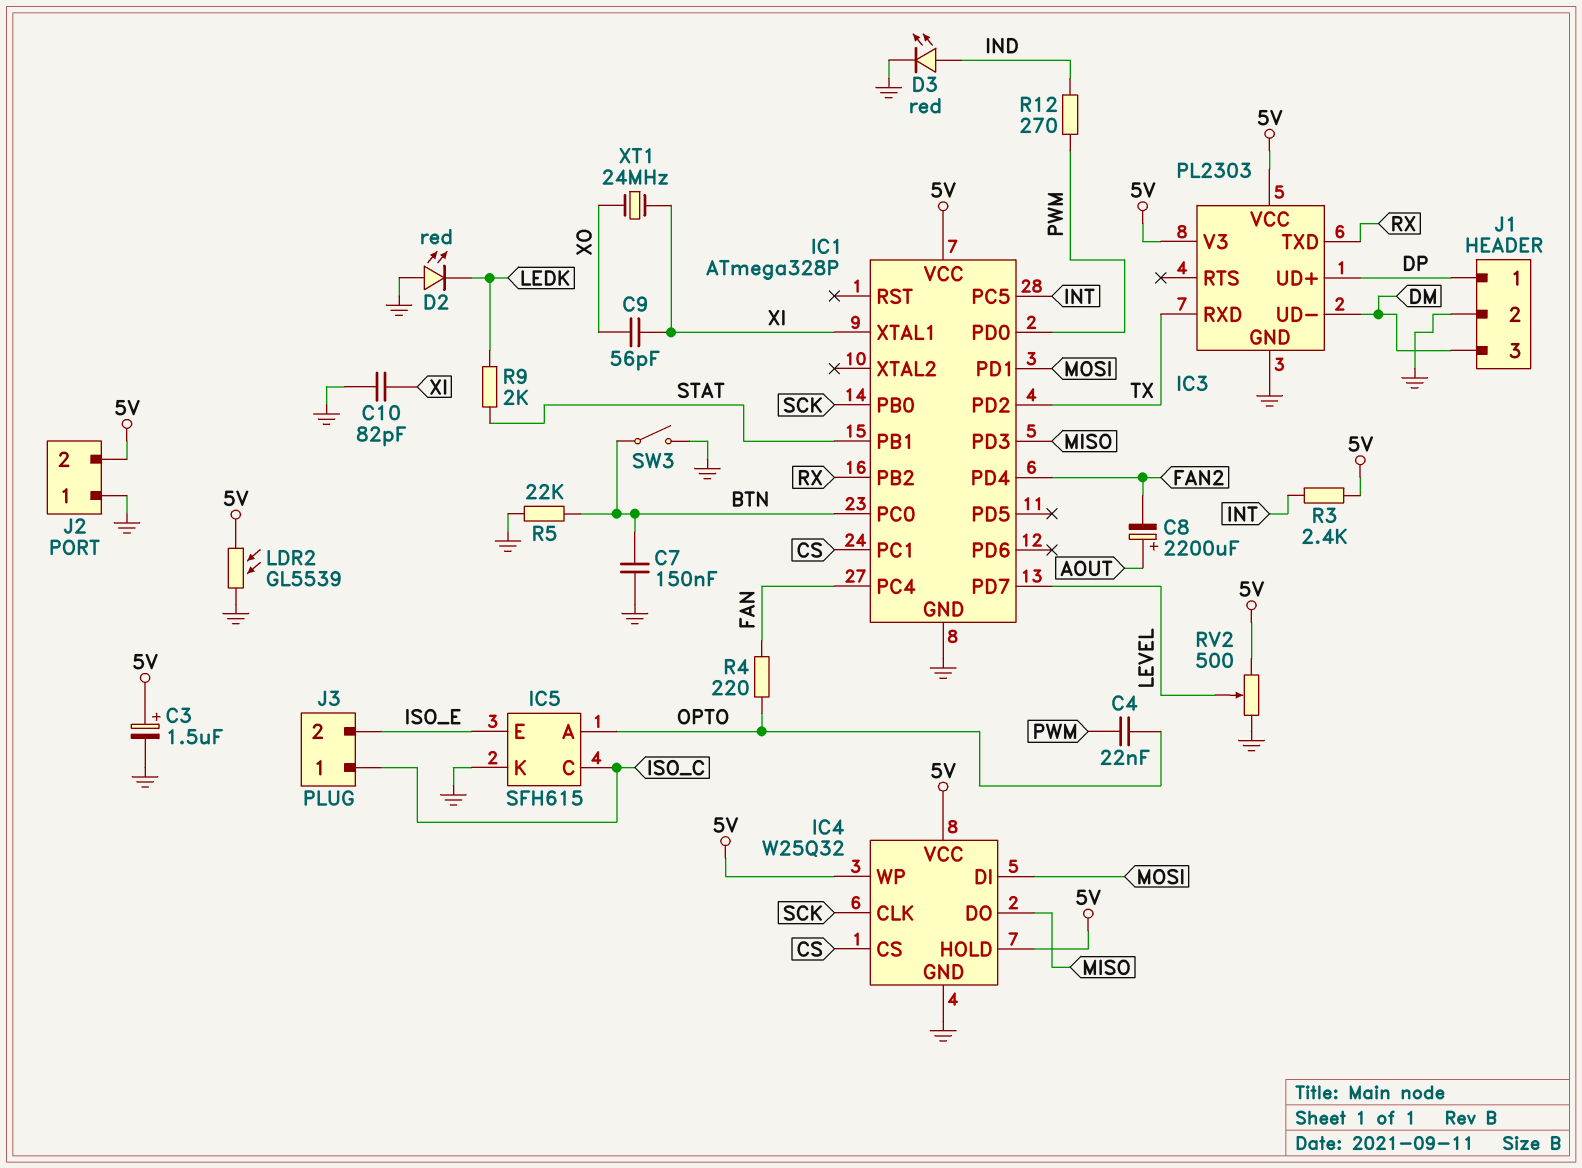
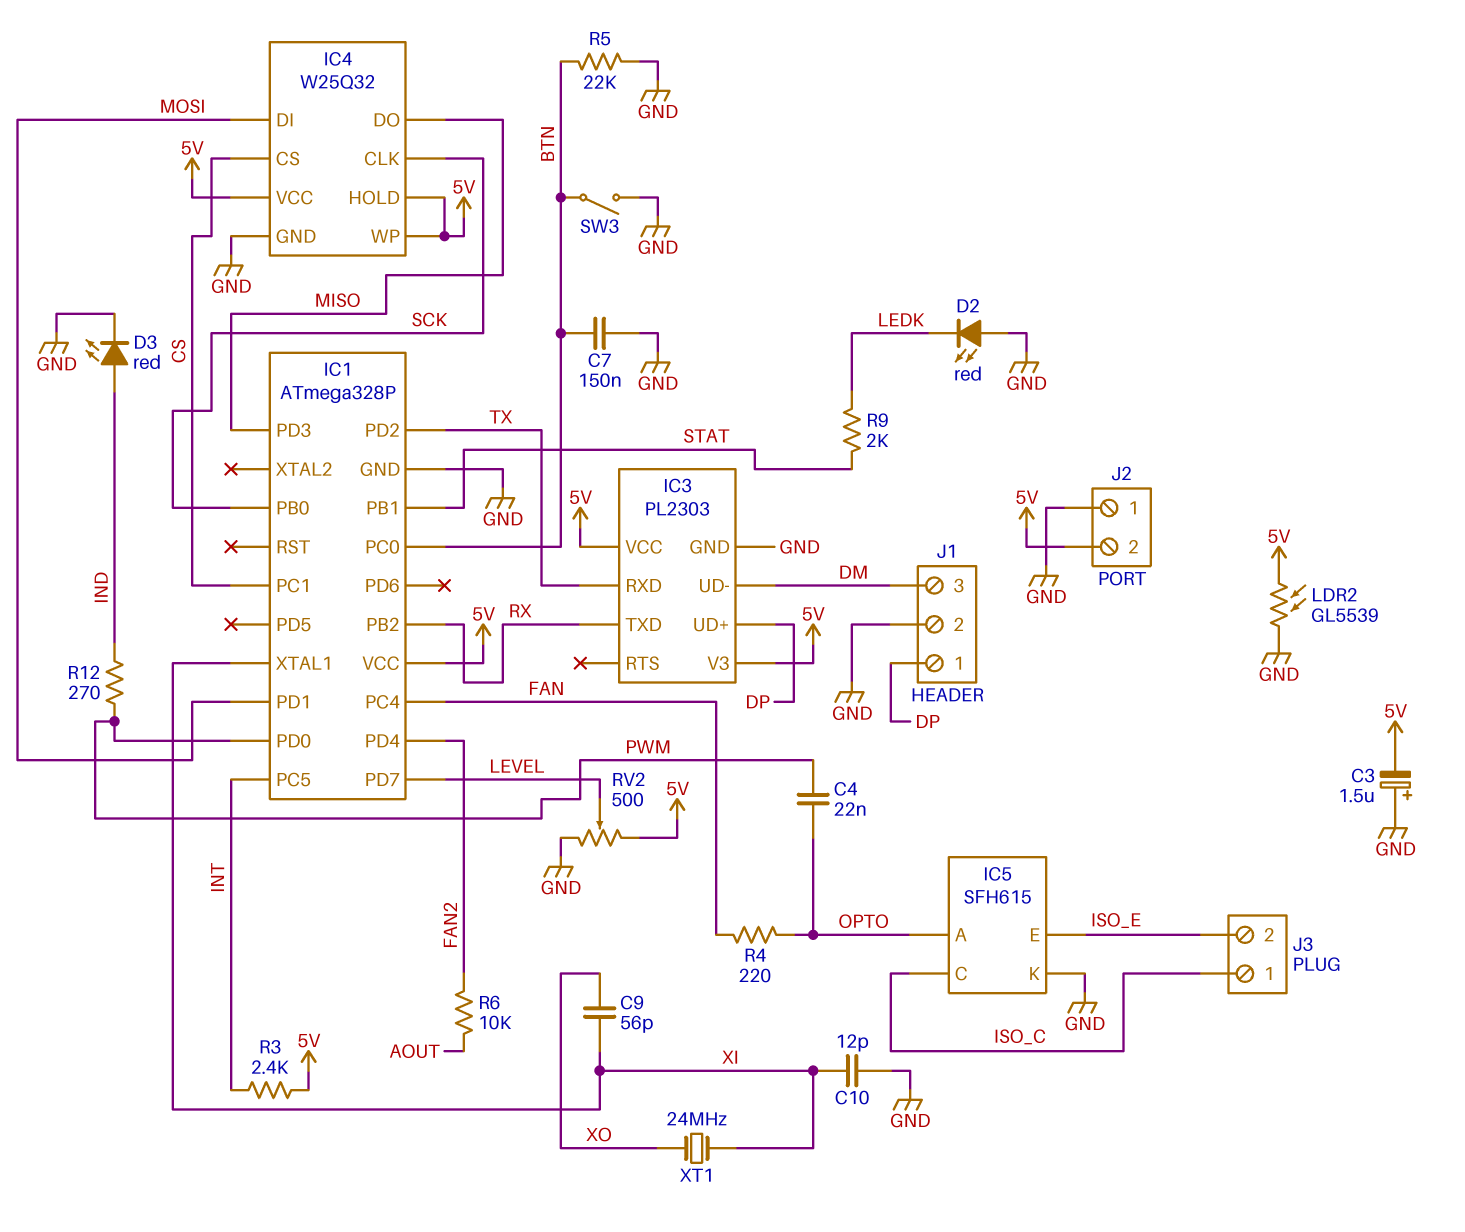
C3: 1.5uF (plus 5V, minus GND) -> 1.5uF (plus GND, minus 5V)
C8: 2200uF (plus AOUT, minus FAN2) -> none
C10: 82pF (GND, XI) -> 12pF (GND, XI)
R6: none -> 10k (AOUT, FAN2)

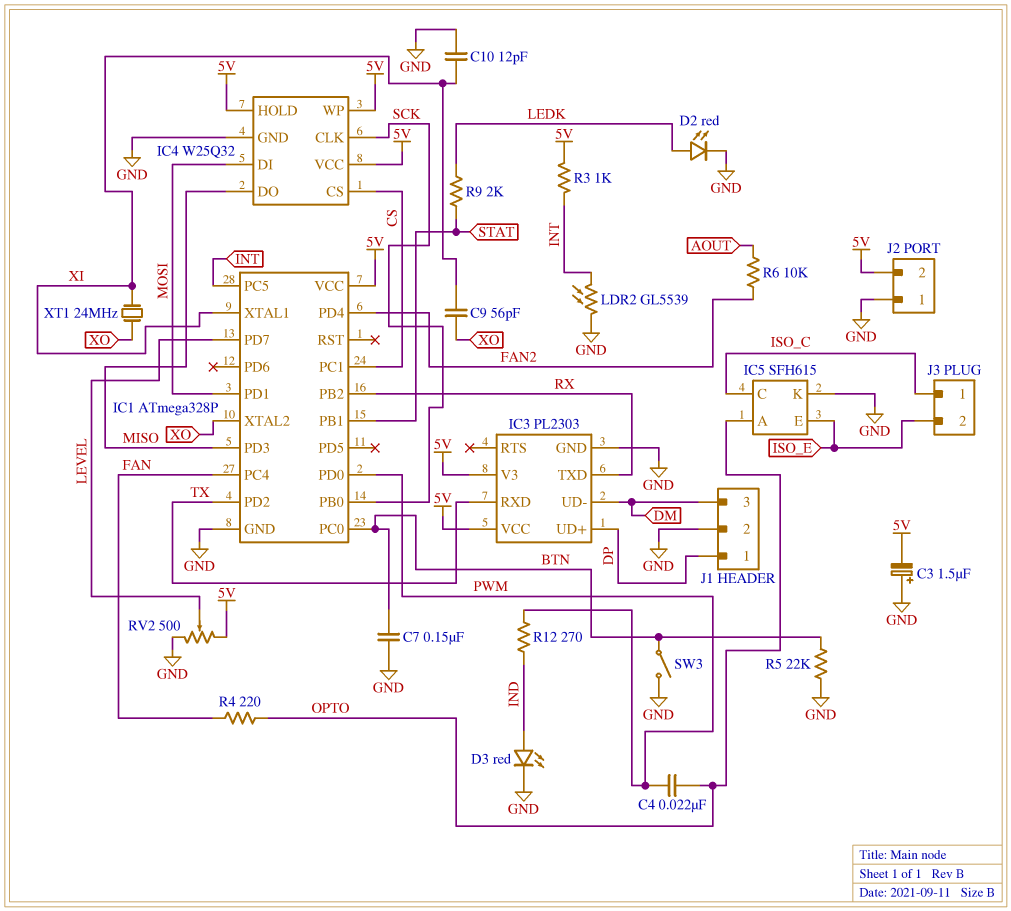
D2: LED red (A GND, K LEDK) -> LED red (A LEDK, K GND)
IC1 pin XTAL2: none -> XO
LDR2: GL5539 (5V, GND) -> GL5539 (GND, INT)
R3: 2.4k (5V, INT) -> 1k (5V, INT)

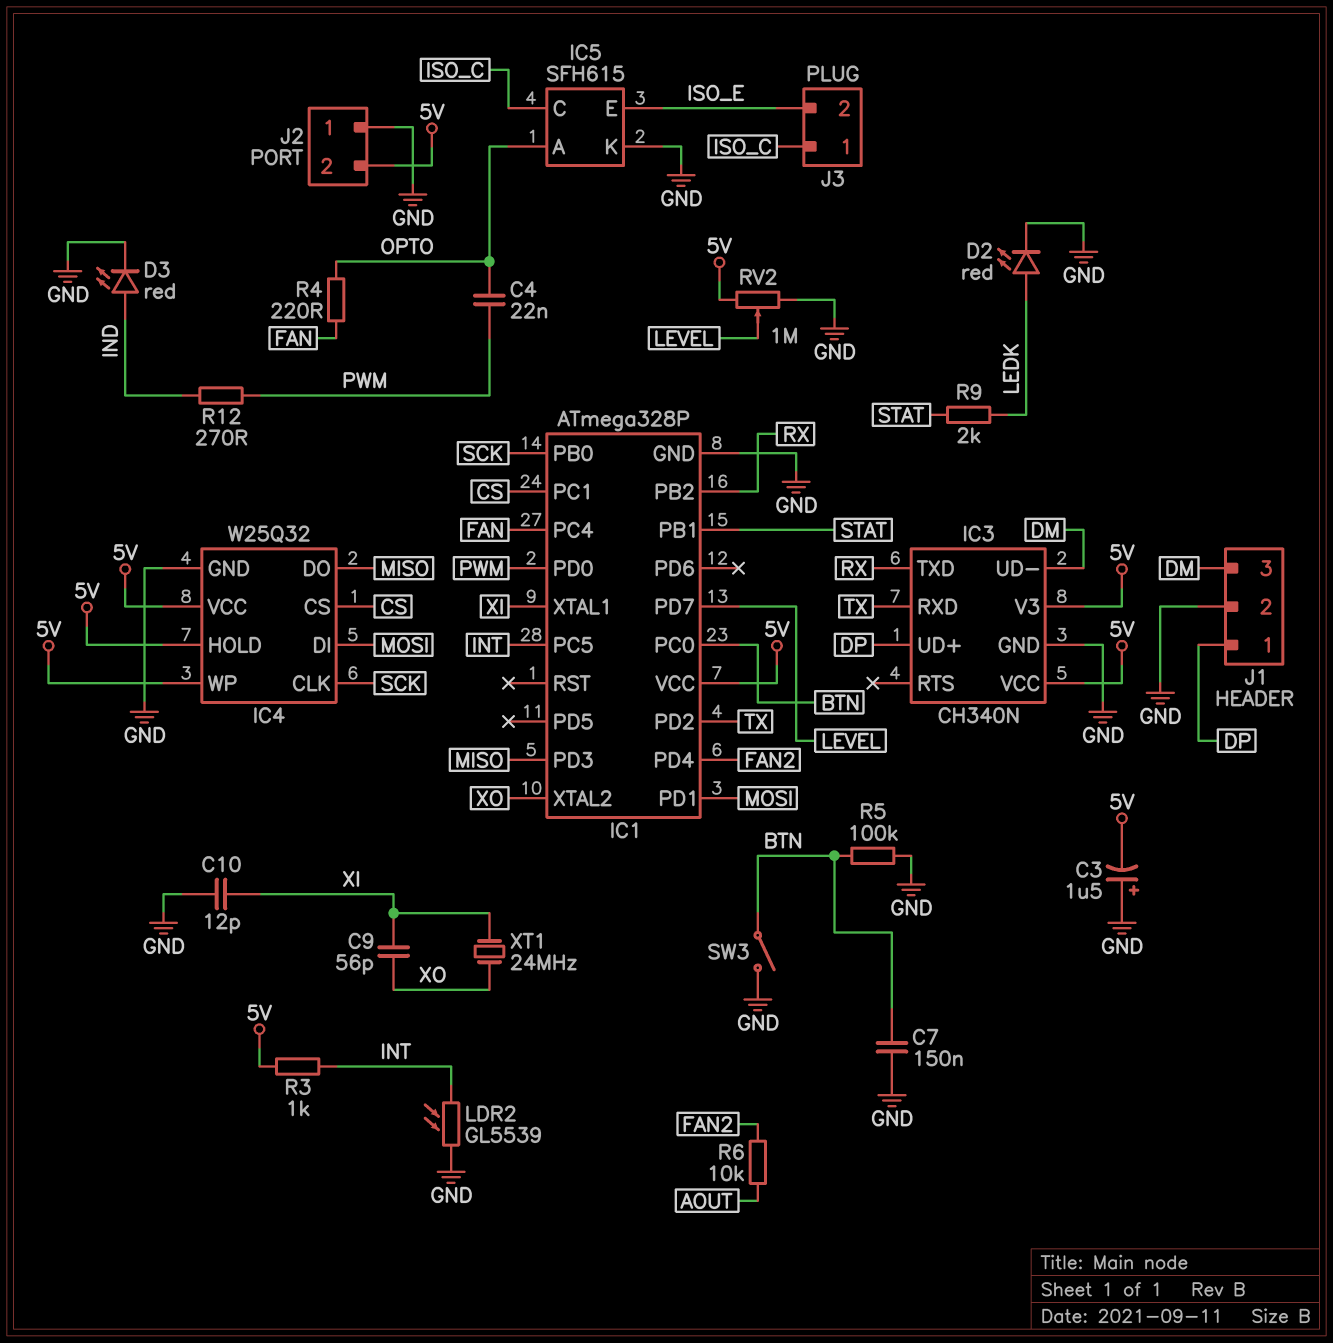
IC3: PL2303 -> CH340N
R5: 22k (BTN, GND) -> 100k (BTN, GND)
RV2: 500 (5V, GND, wiper LEVEL) -> 1M (5V, GND, wiper LEVEL)

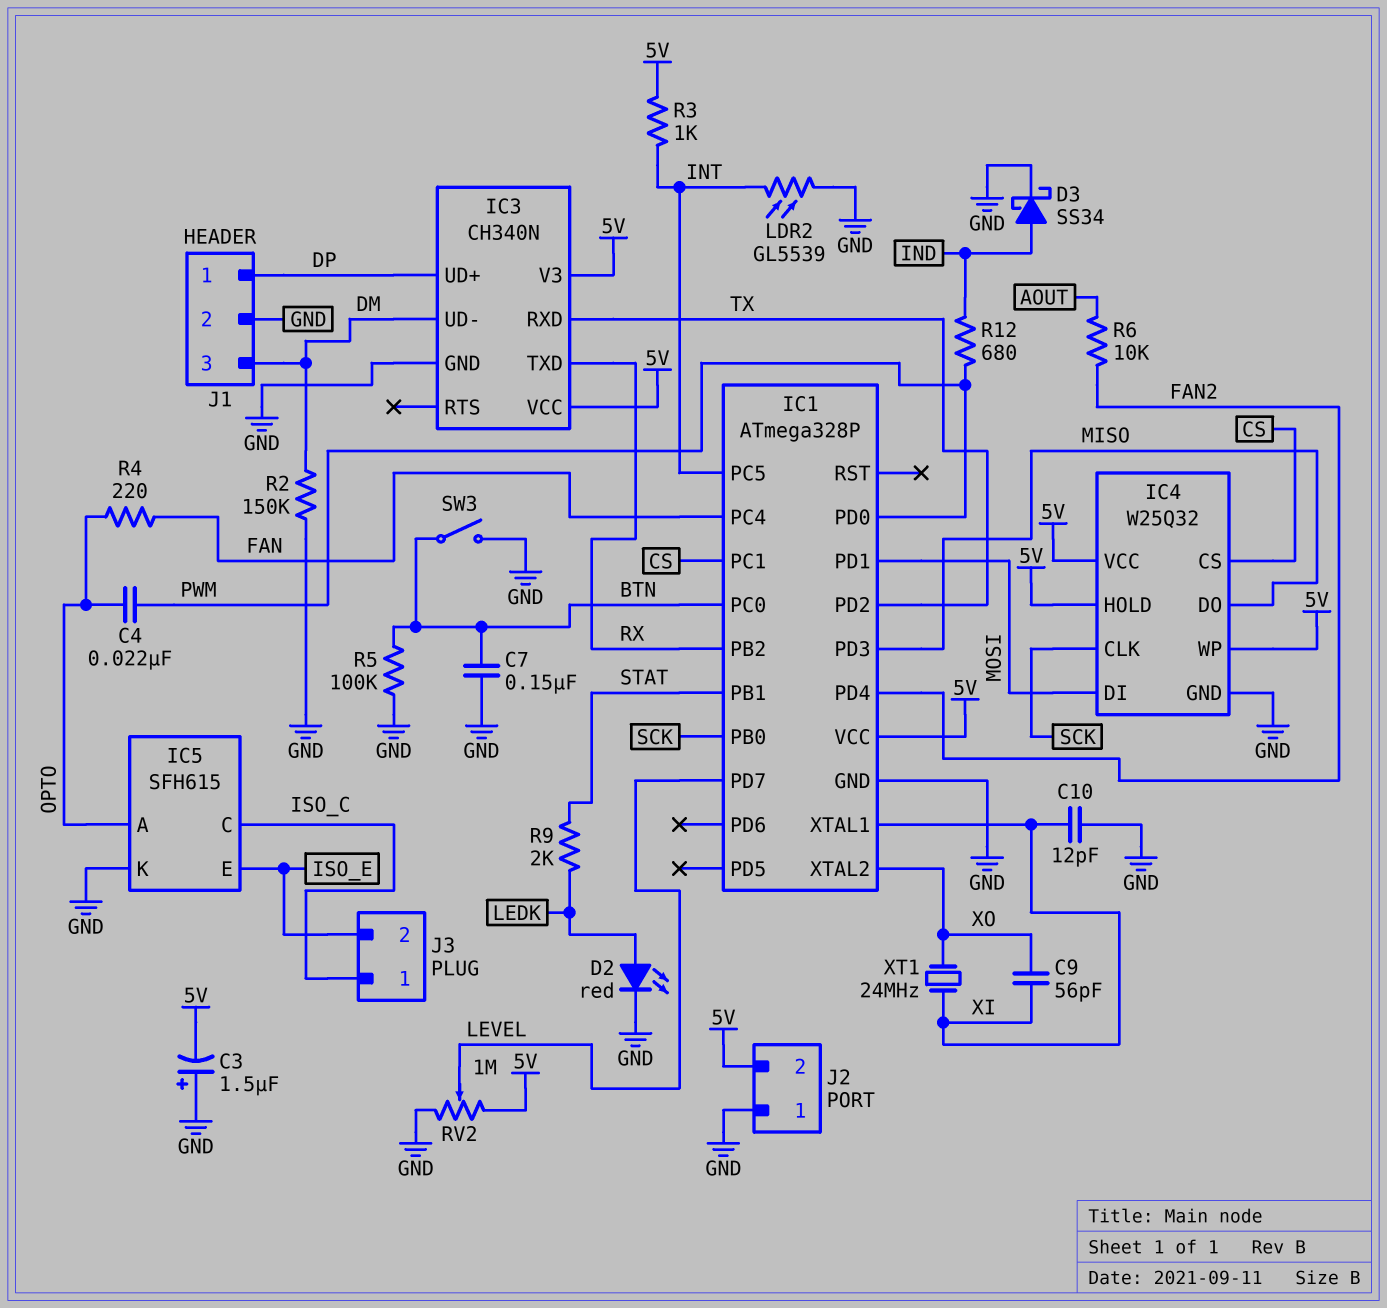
D3: LED red (A IND, K GND) -> schottky SS34 (A IND, K GND)
R2: none -> 150k (DM, GND)
R12: 270 (IND, PWM) -> 680 (IND, PWM)

